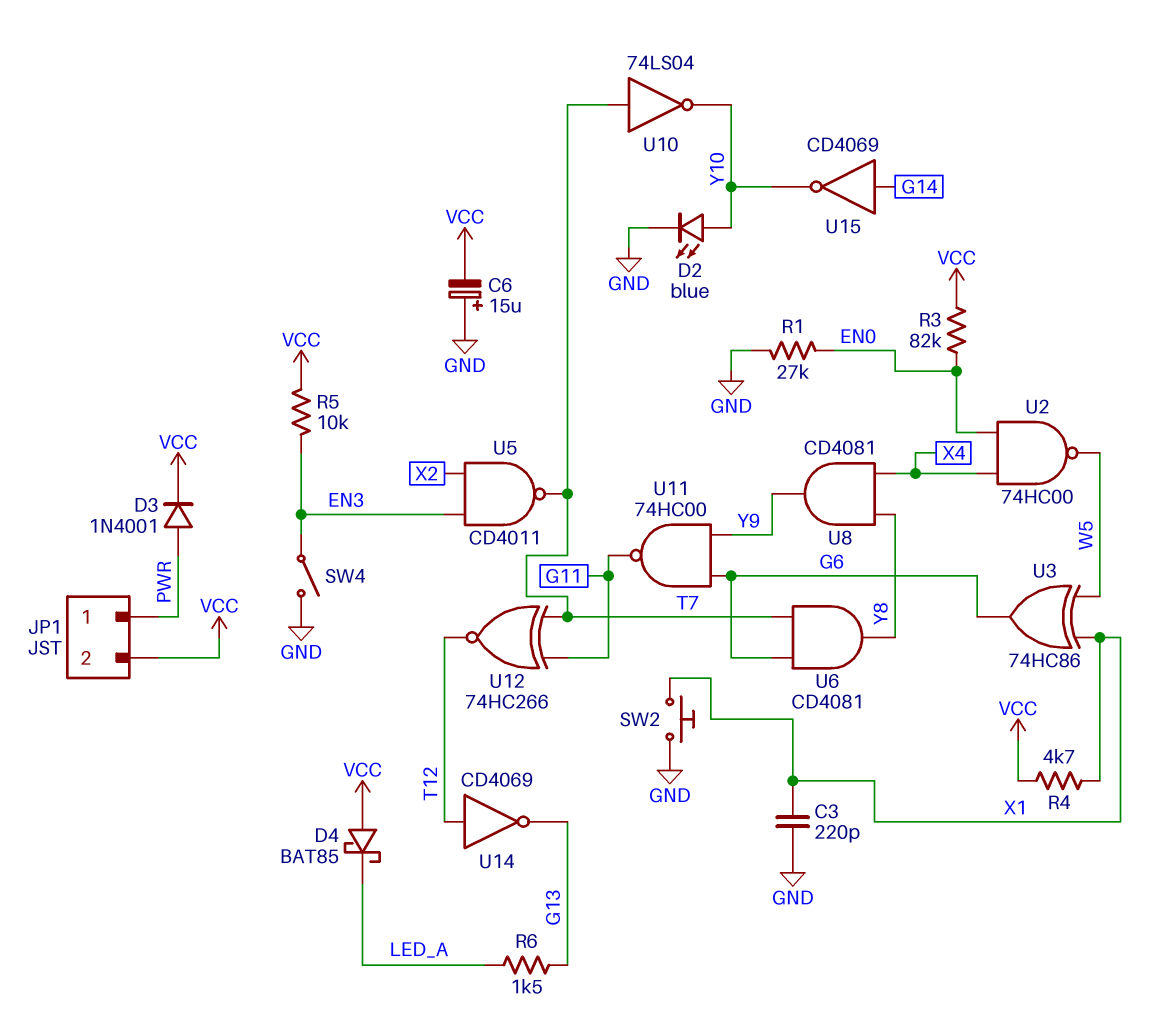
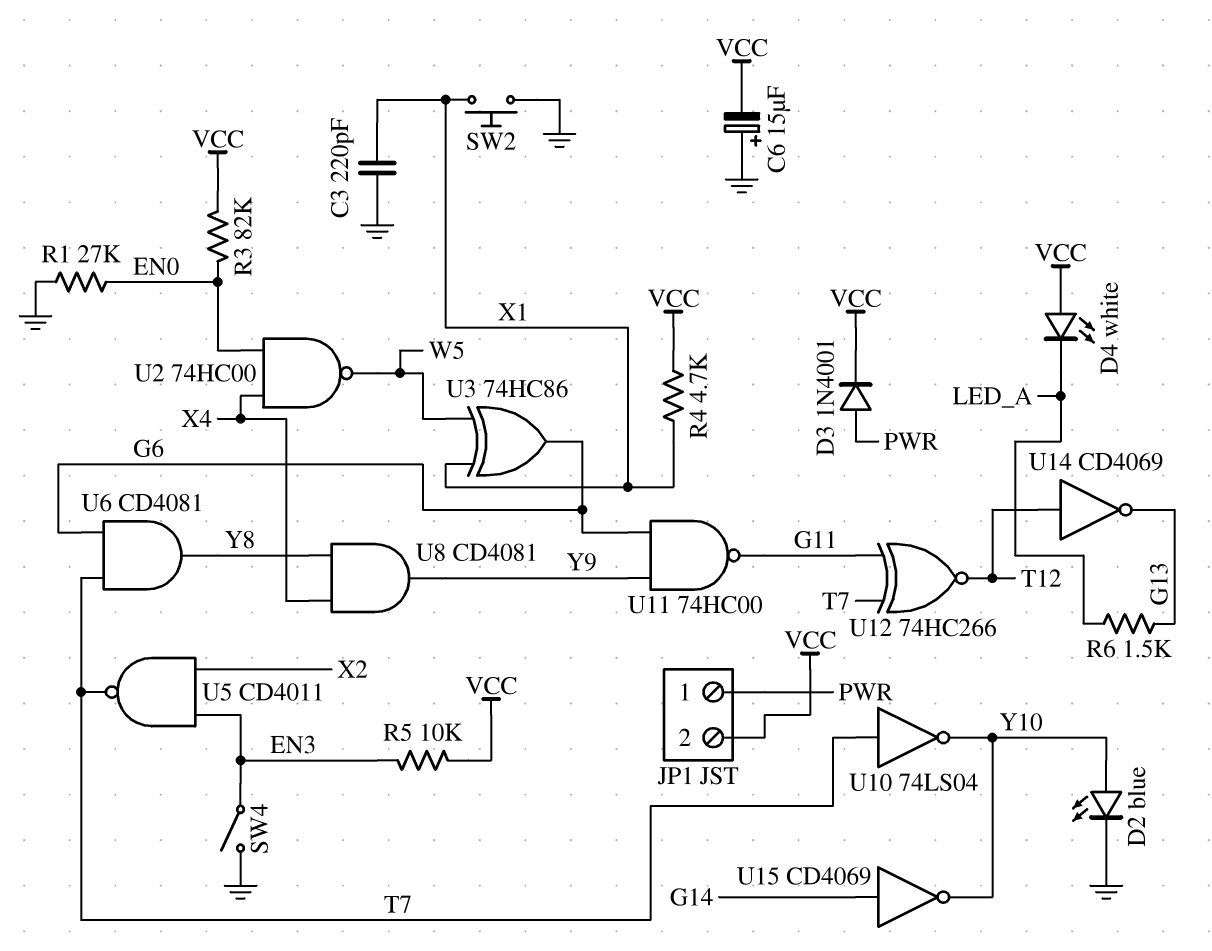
D4: schottky BAT85 (A VCC, K LED_A) -> LED white (A VCC, K LED_A)

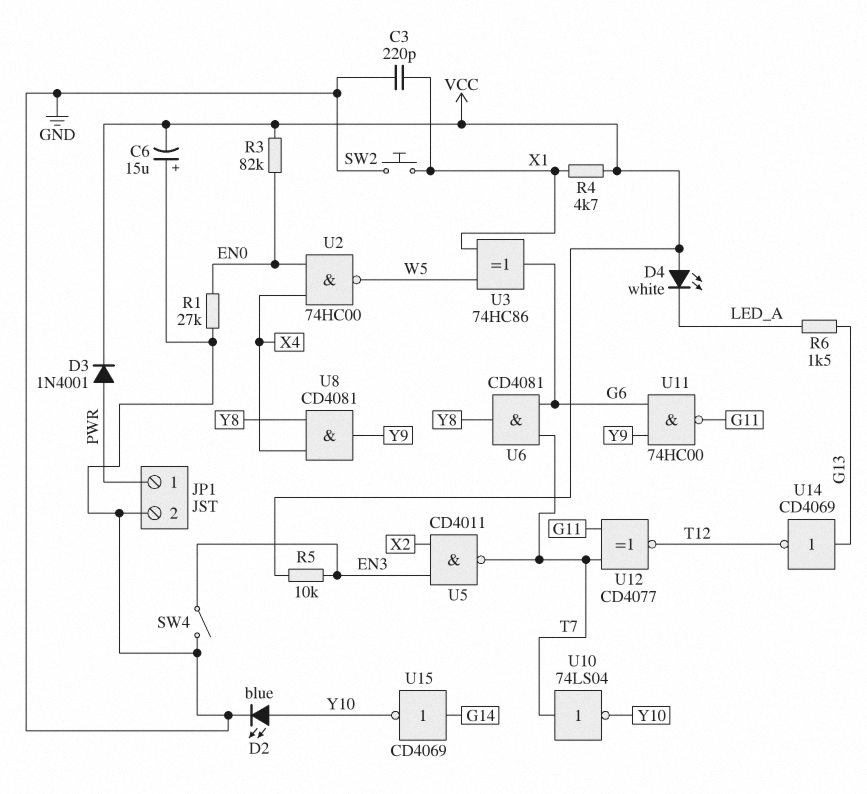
JP1 pin 2: VCC -> GND
U12: XNOR 74HC266 (in G11, in T7, out T12) -> XNOR CD4077 (in G11, in T7, out T12)
U14: NOT CD4069 (in T12, out G13) -> NOT CD4069 (in G13, out T12)

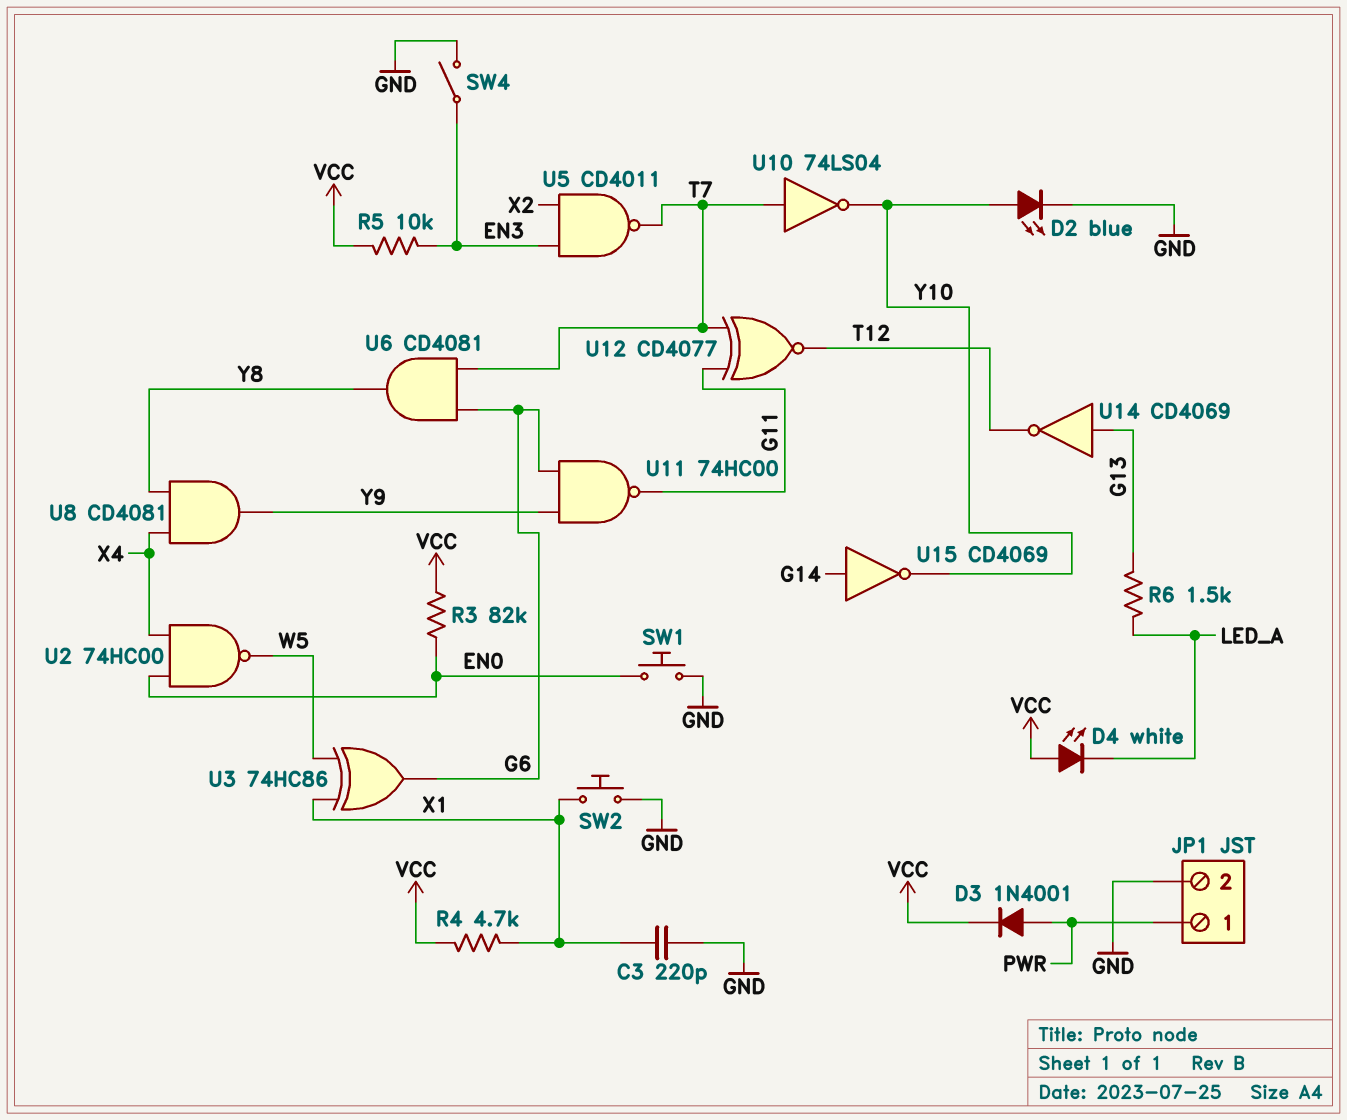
C6: 15uF (plus GND, minus VCC) -> none
R1: 27k (EN0, GND) -> none
SW1: none -> button (EN0, GND)

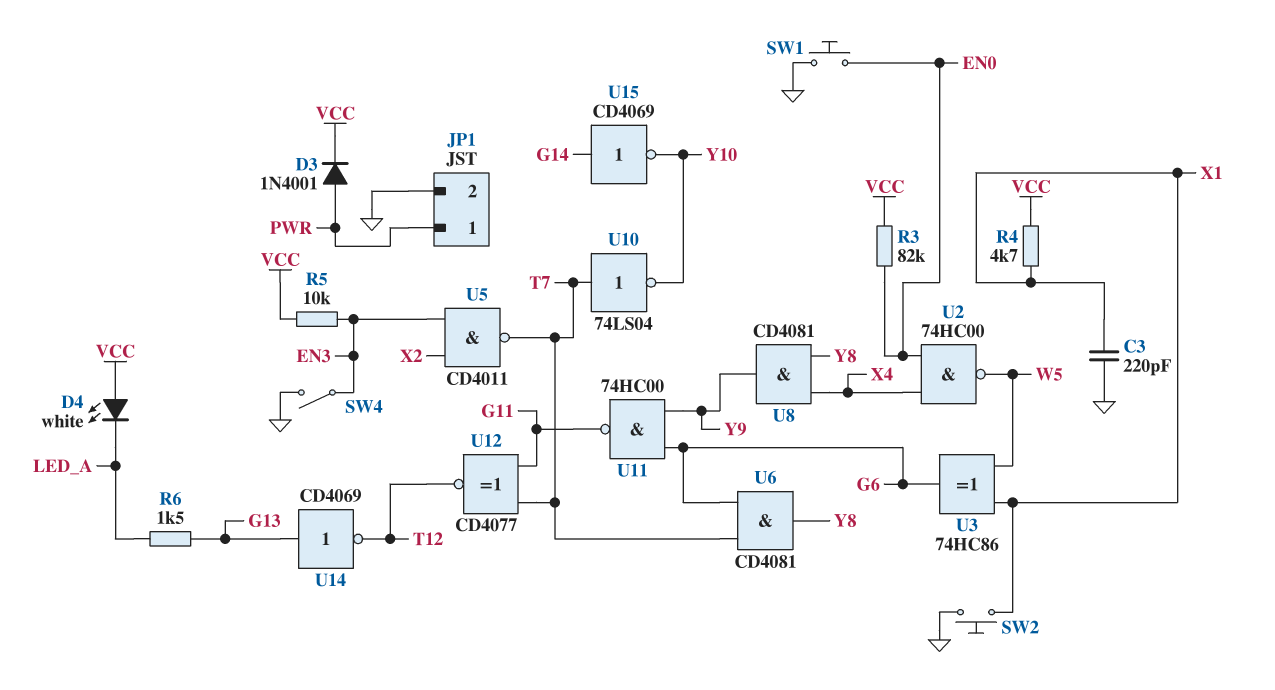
D2: LED blue (A Y10, K GND) -> none

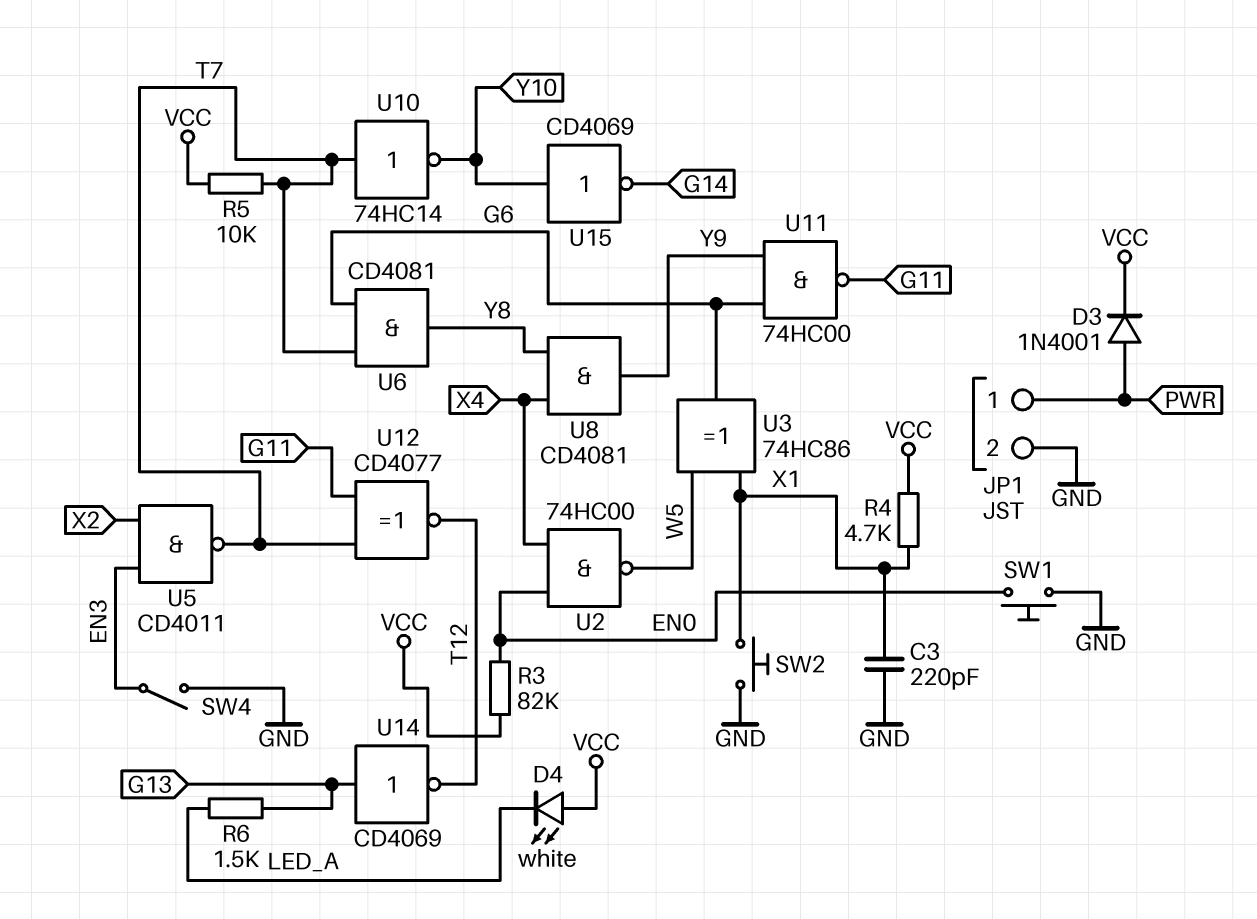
R5: 10k (EN3, VCC) -> 10k (T7, VCC)
U10: NOT 74LS04 (in T7, out Y10) -> NOT 74HC14 (in T7, out Y10)
U15: NOT CD4069 (in G14, out Y10) -> NOT CD4069 (in Y10, out G14)

